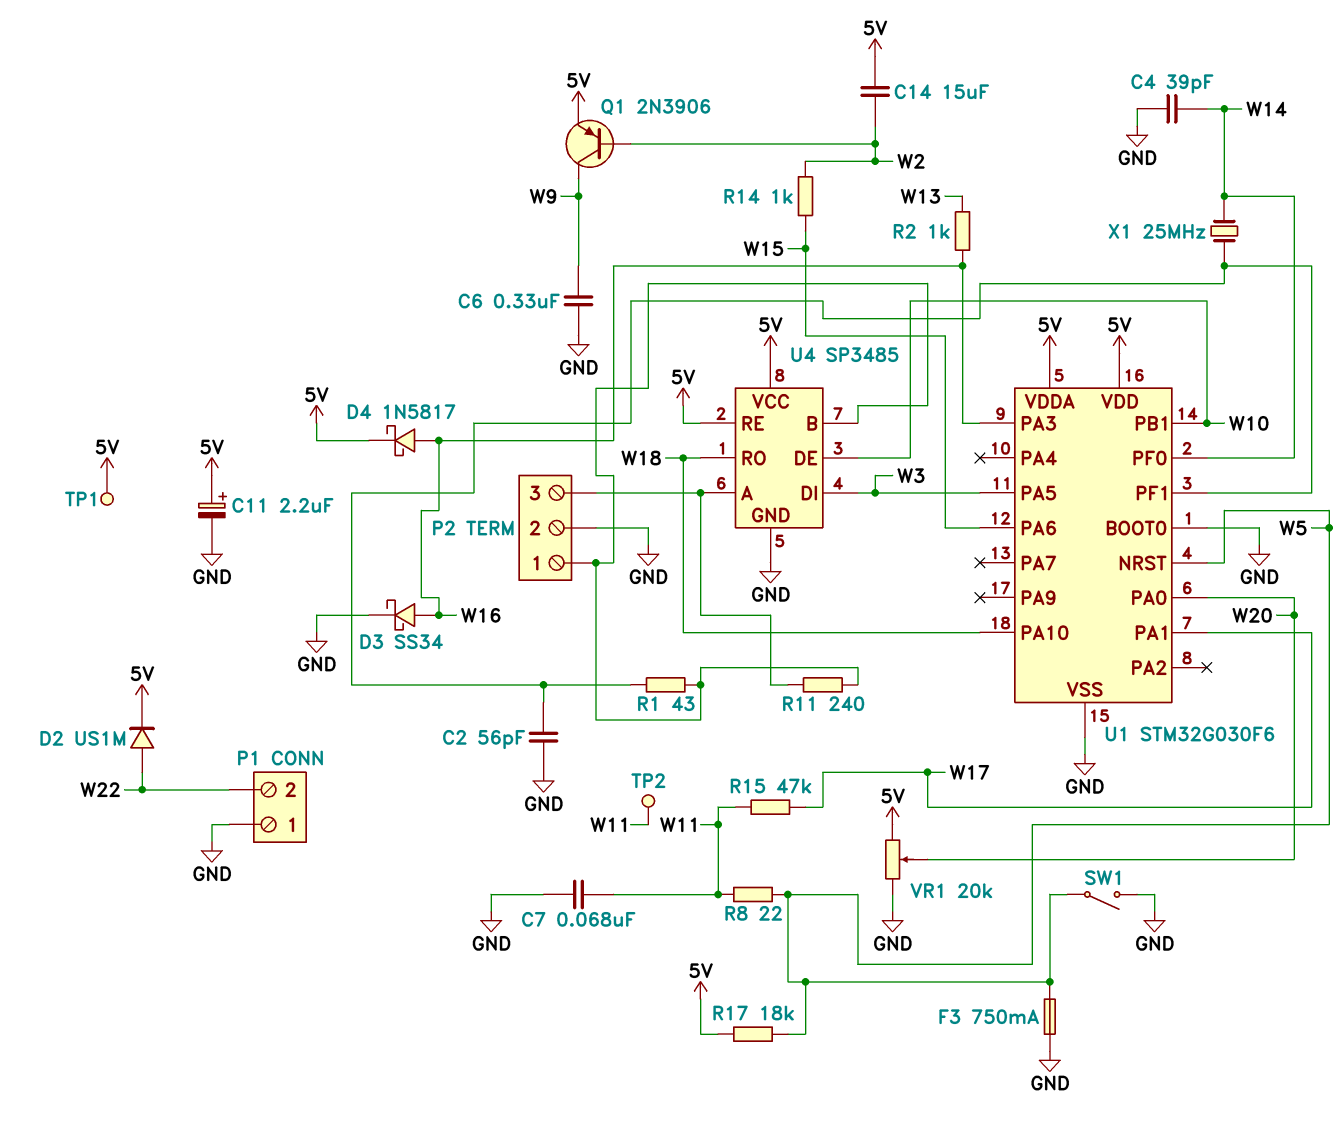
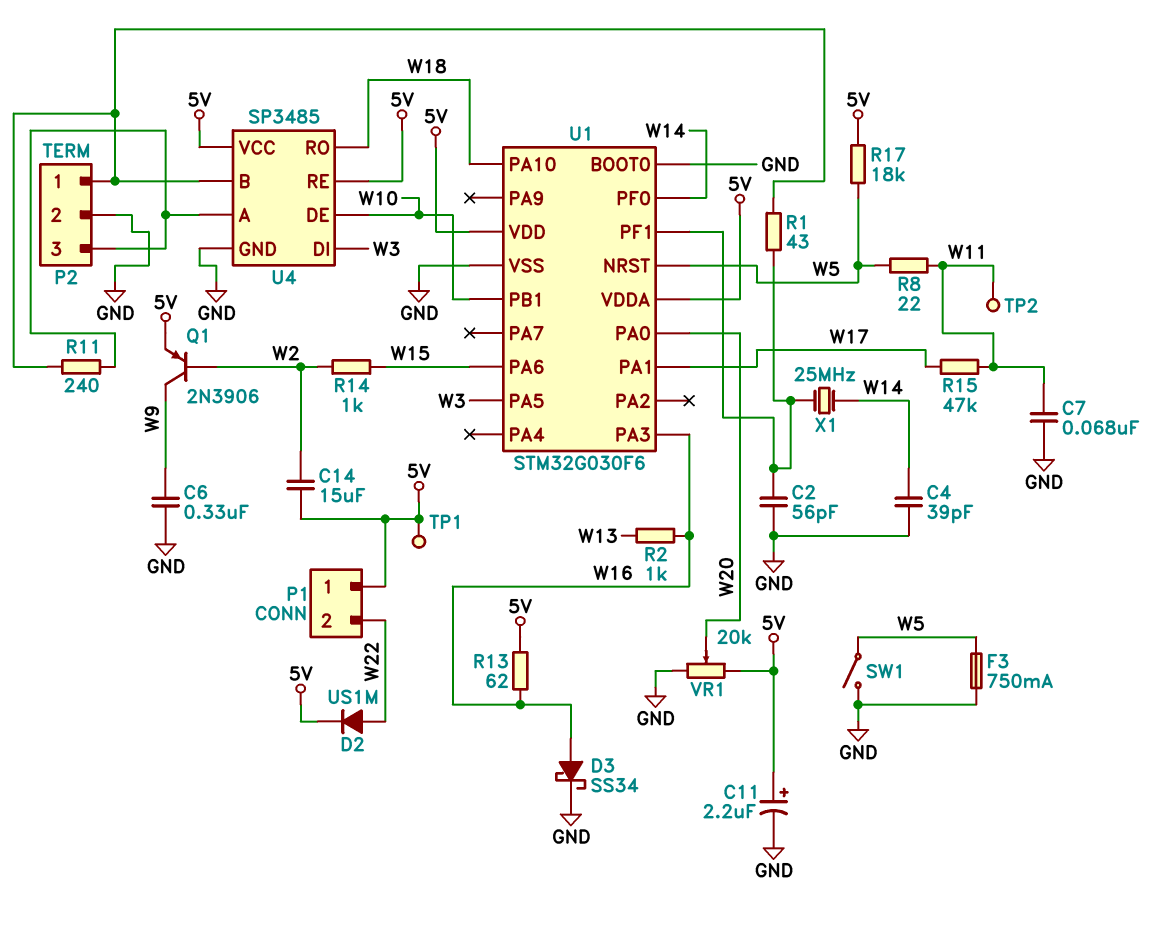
D4: schottky 1N5817 (A W16, K 5V) -> none
P1 pin 1: GND -> 5V
R13: none -> 62 (5V, W16)

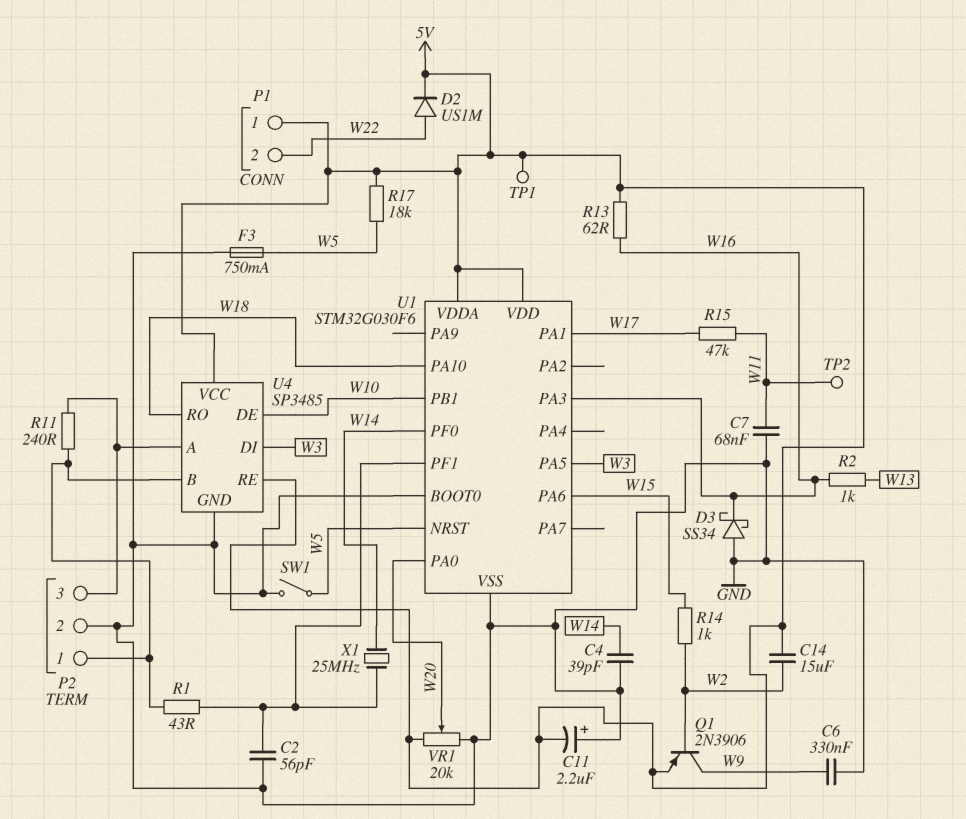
C11: 2.2uF (plus 5V, minus GND) -> 2.2uF (plus GND, minus 5V)
D3: schottky SS34 (A W16, K GND) -> schottky SS34 (A GND, K W16)
R8: 22 (W5, W11) -> none

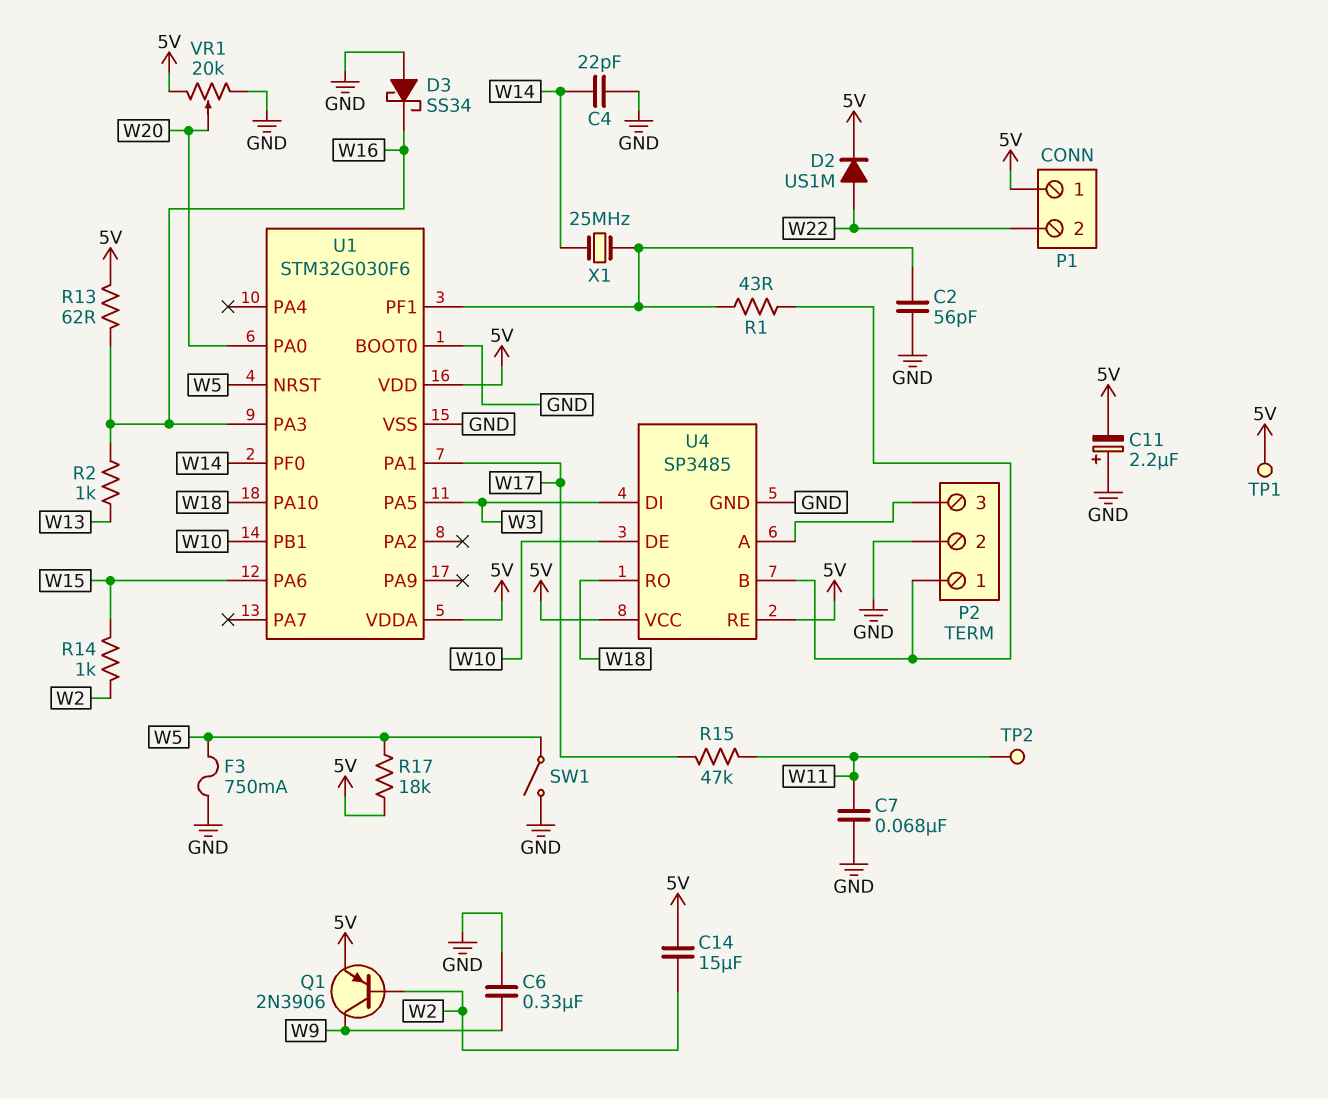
C4: 39pF (GND, W14) -> 22pF (GND, W14)
R11: 240 (P2/1, P2/3) -> none

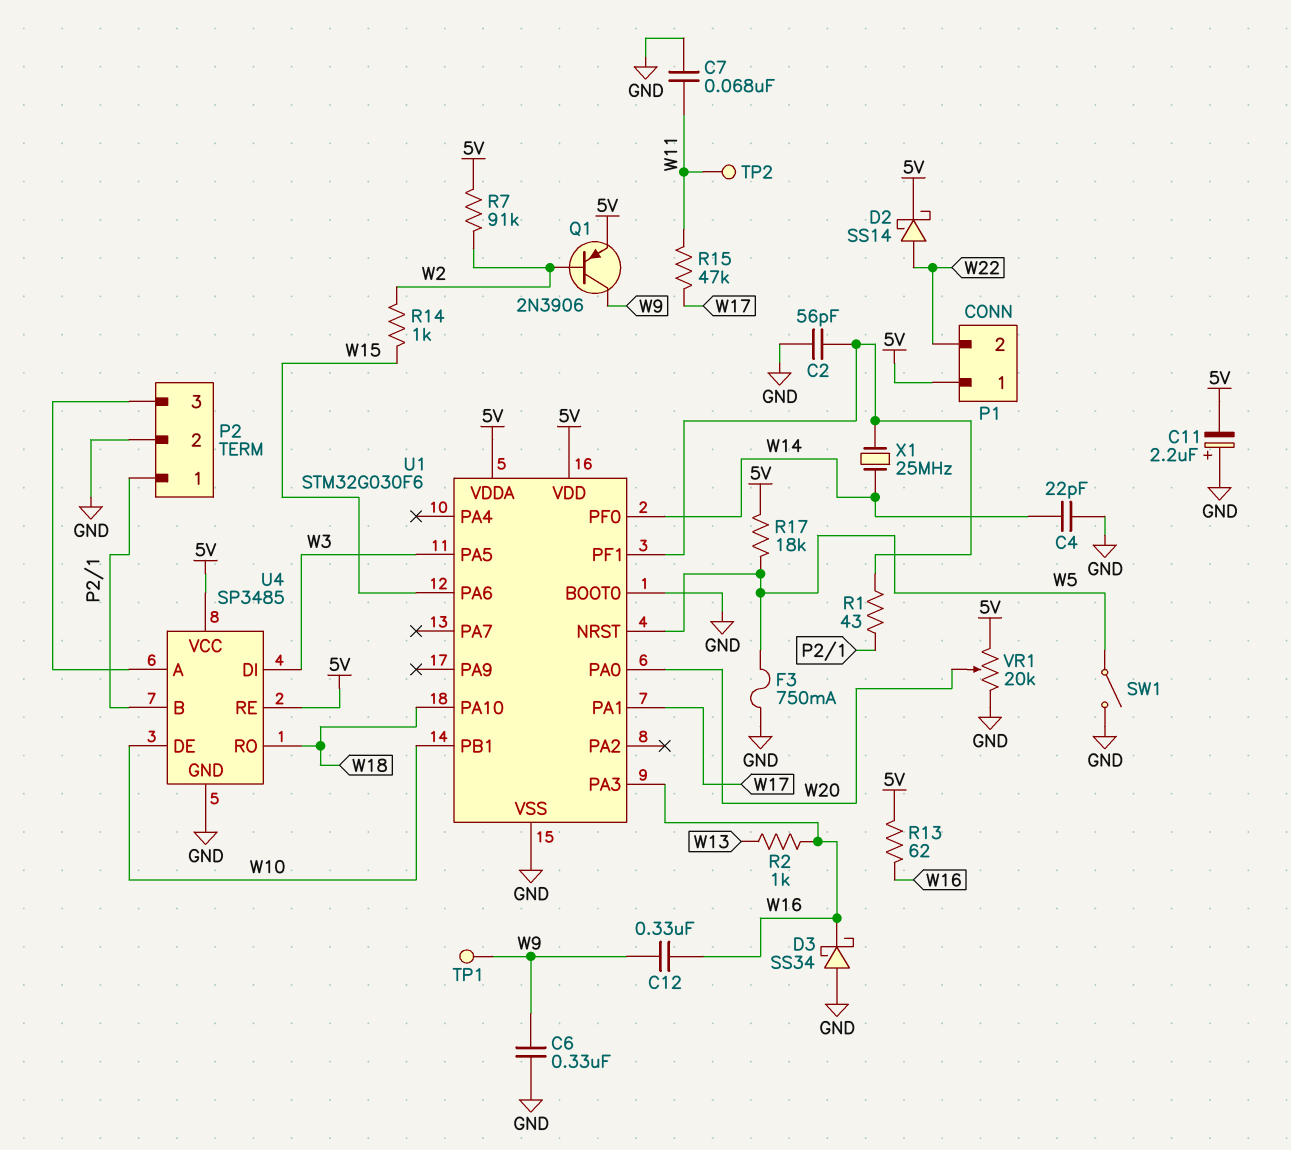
C12: none -> 330nF (W9, W16)
C14: 15uF (5V, W2) -> none
D2: diode US1M (A W22, K 5V) -> schottky SS14 (A W22, K 5V)
R7: none -> 91k (5V, W2)
TP1: test point (5V) -> test point (W9)

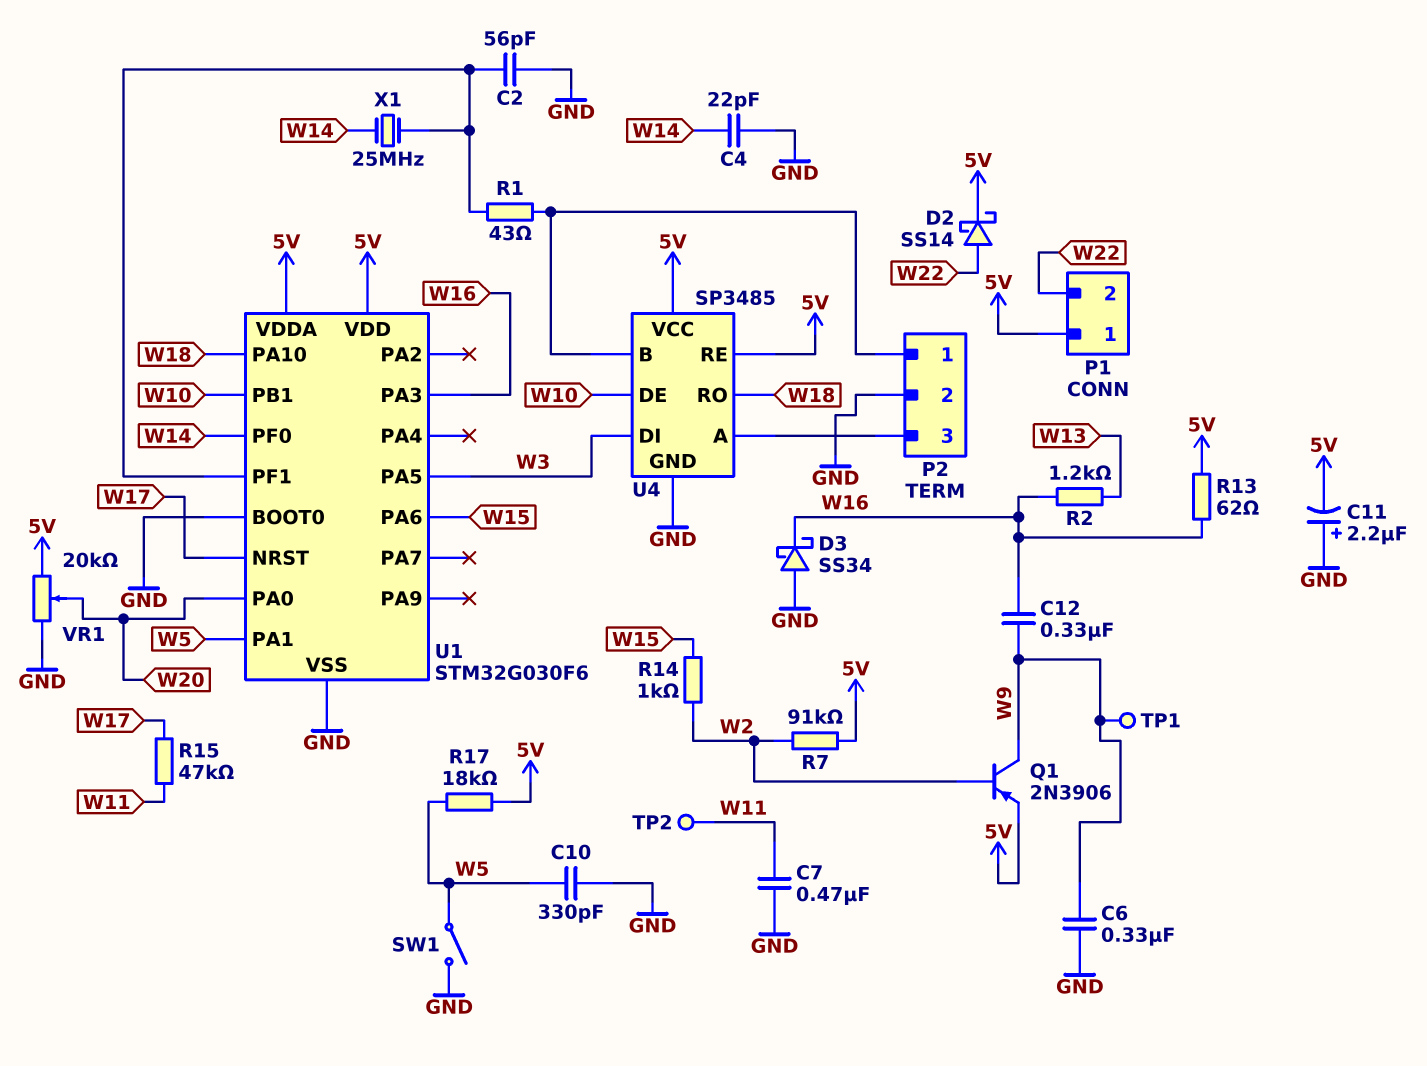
C7: 68nF (GND, W11) -> 470nF (GND, W11)
C10: none -> 330pF (GND, W5)
F3: 750mA (GND, W5) -> none
R2: 1k (W13, W16) -> 1.2k (W13, W16)
U1 pin NRST: W5 -> W17
U1 pin PA1: W17 -> W5

